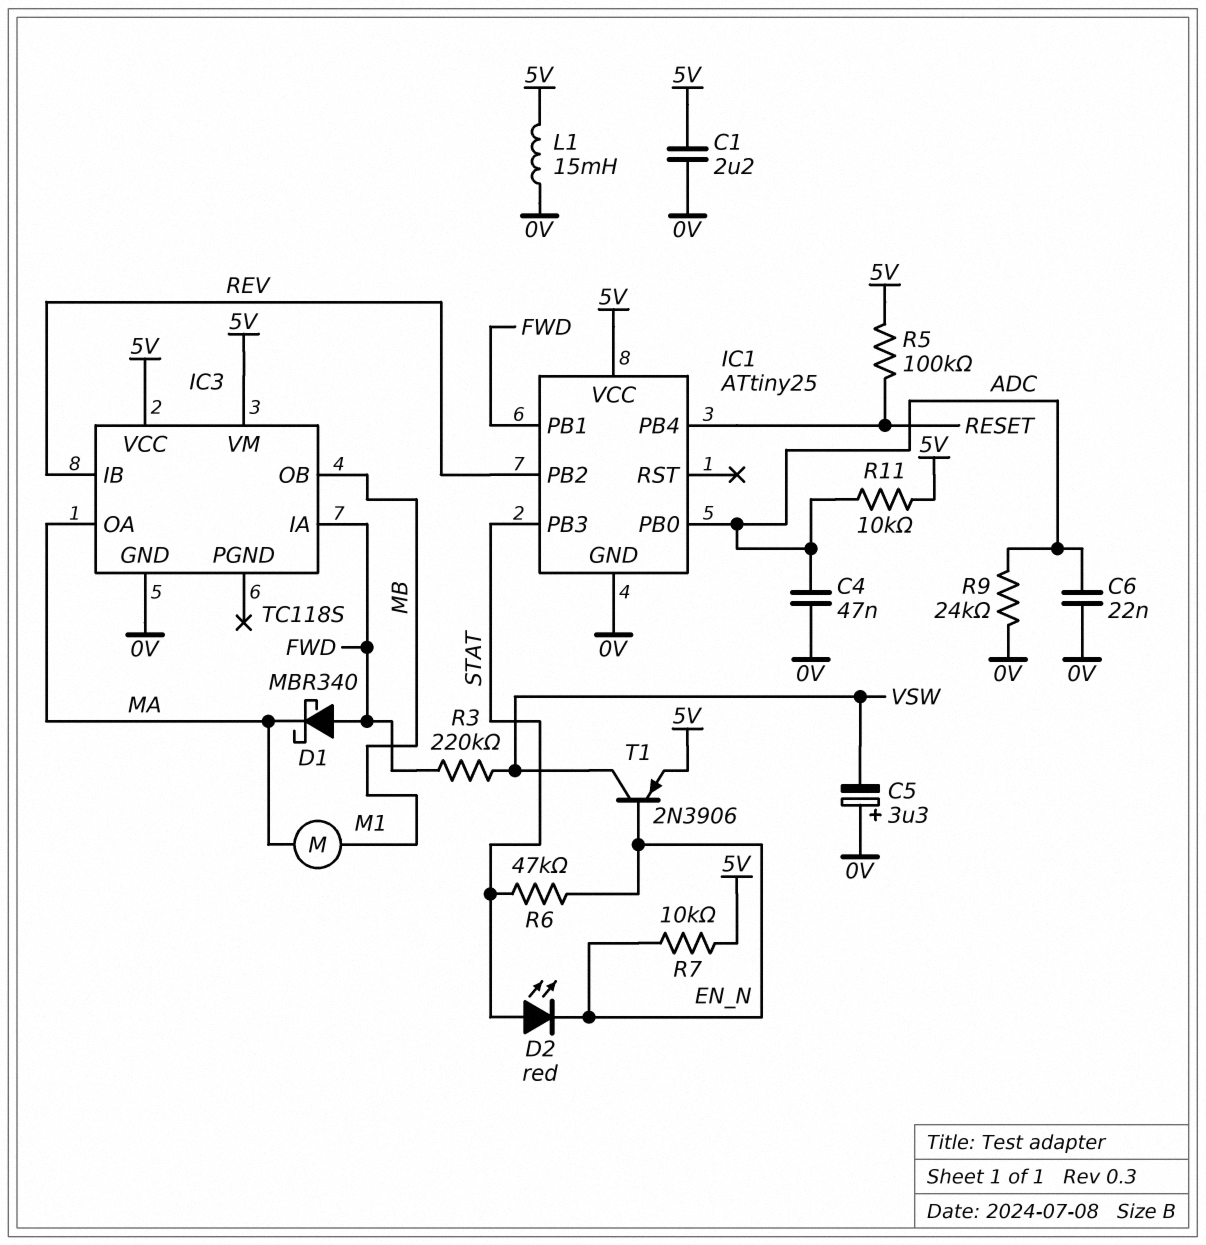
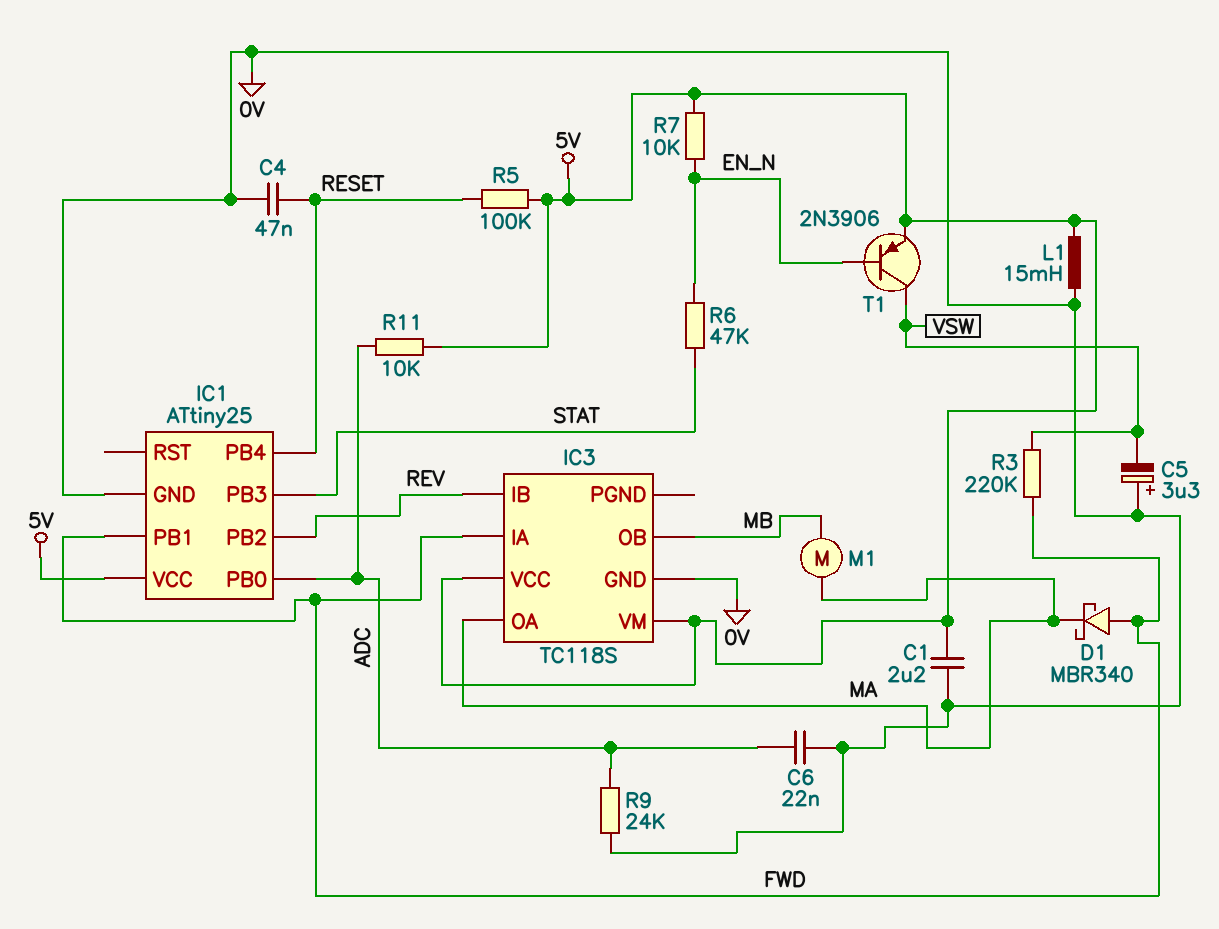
C4: 47nF (0V, ADC) -> 47nF (0V, RESET)
D2: LED red (A STAT, K EN_N) -> none

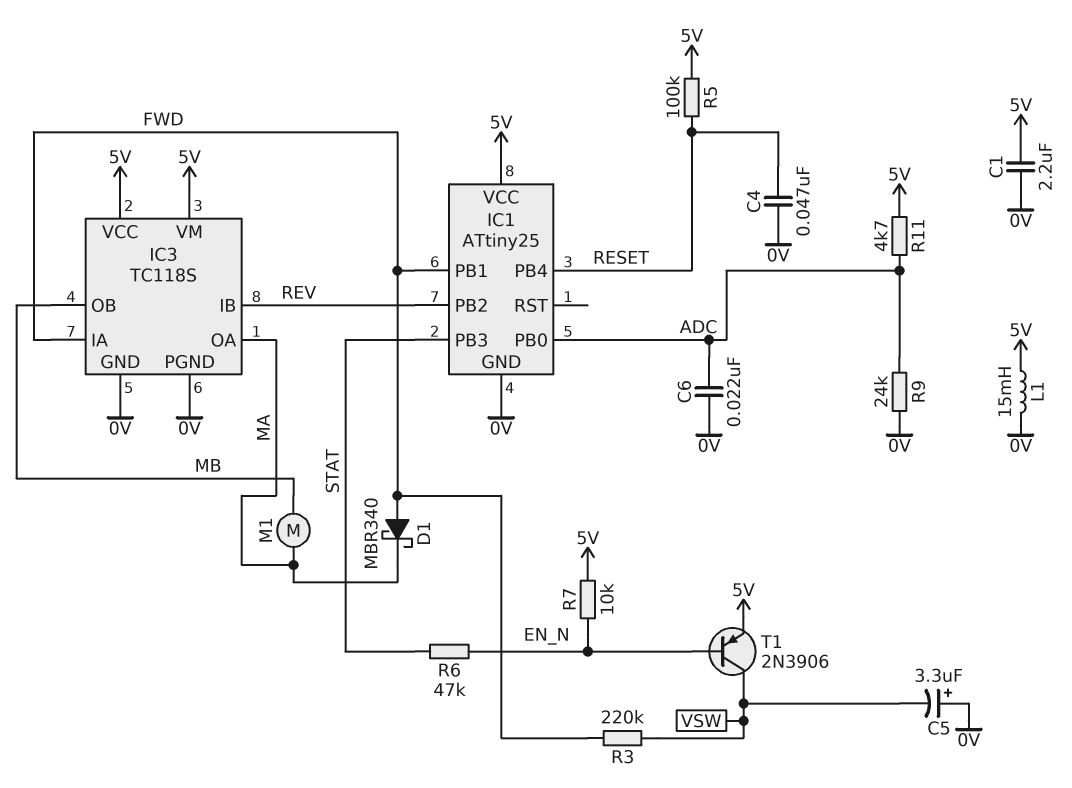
IC3 pin PGND: none -> 0V
R11: 10k (5V, ADC) -> 4.7k (5V, ADC)

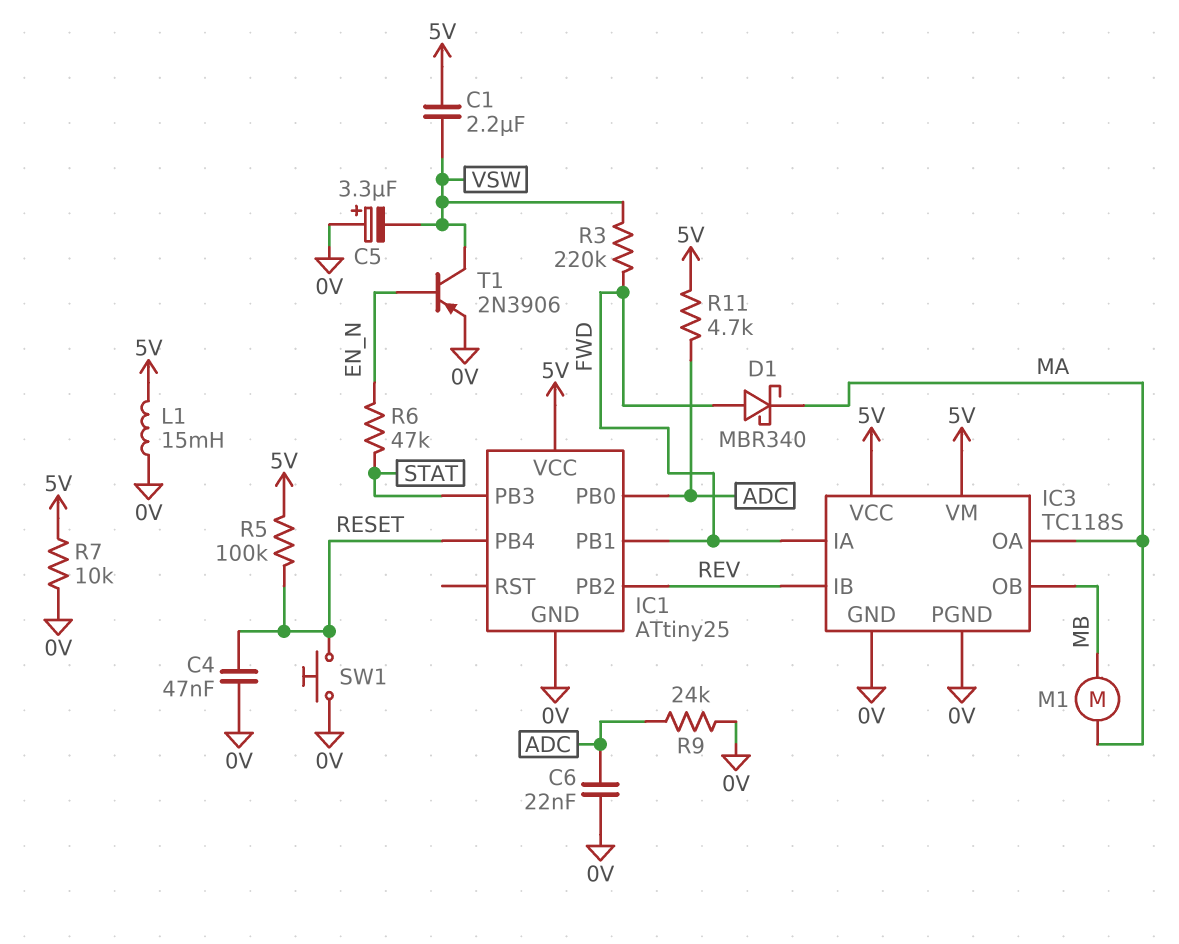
C1: 2.2uF (0V, 5V) -> 2.2uF (5V, VSW)
R7: 10k (5V, EN_N) -> 10k (0V, 5V)
SW1: none -> button (0V, RESET)
T1: PNP 2N3906 (B EN_N, C VSW, E 5V) -> PNP 2N3906 (B EN_N, C VSW, E 0V)

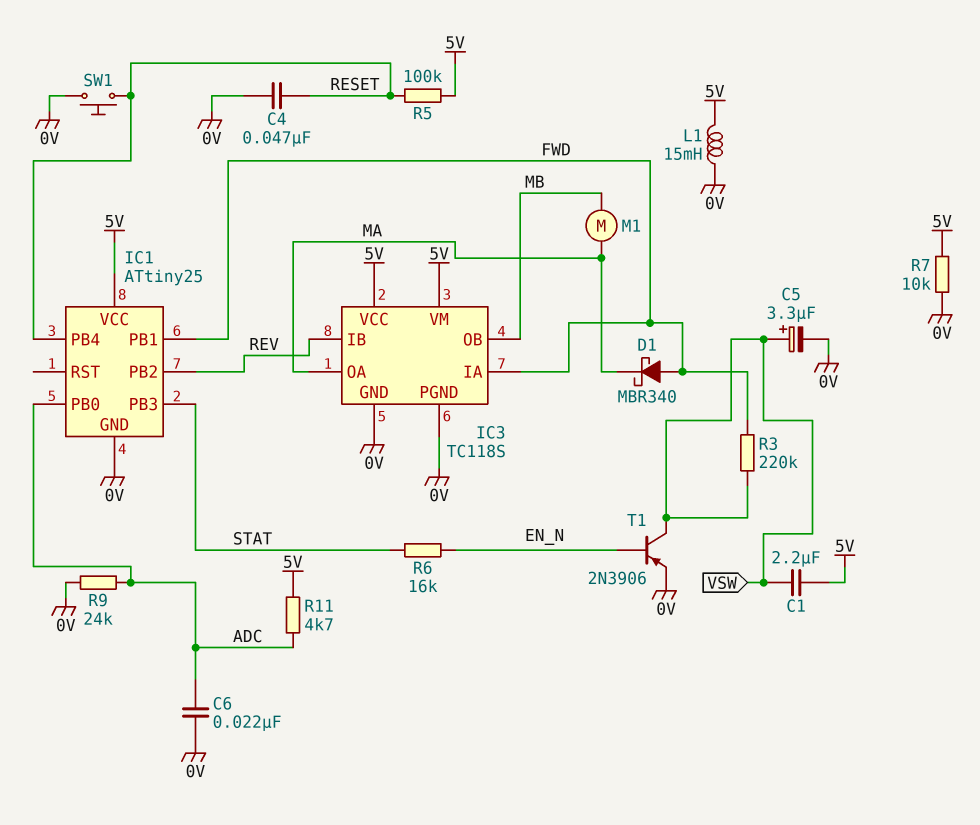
C5: 3.3uF (plus 0V, minus VSW) -> 3.3uF (plus VSW, minus 0V)
R6: 47k (EN_N, STAT) -> 16k (EN_N, STAT)

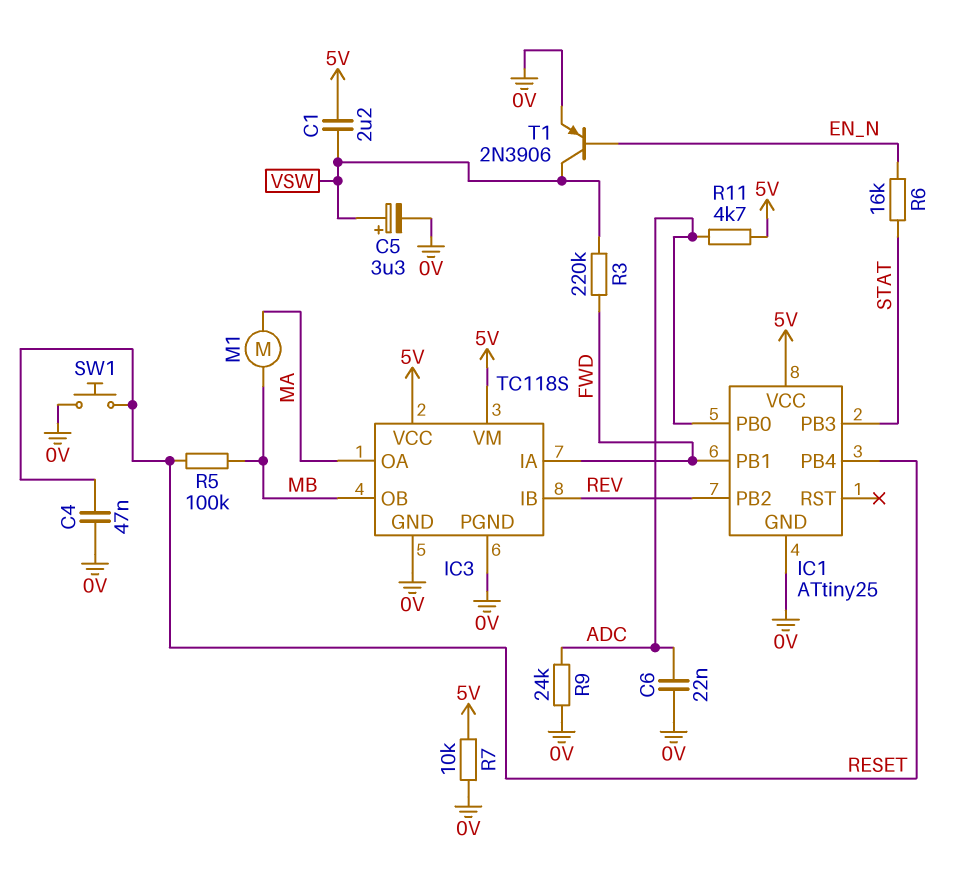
D1: schottky MBR340 (A FWD, K MA) -> none
L1: 15mH (0V, 5V) -> none
R5: 100k (5V, RESET) -> 100k (MB, RESET)

